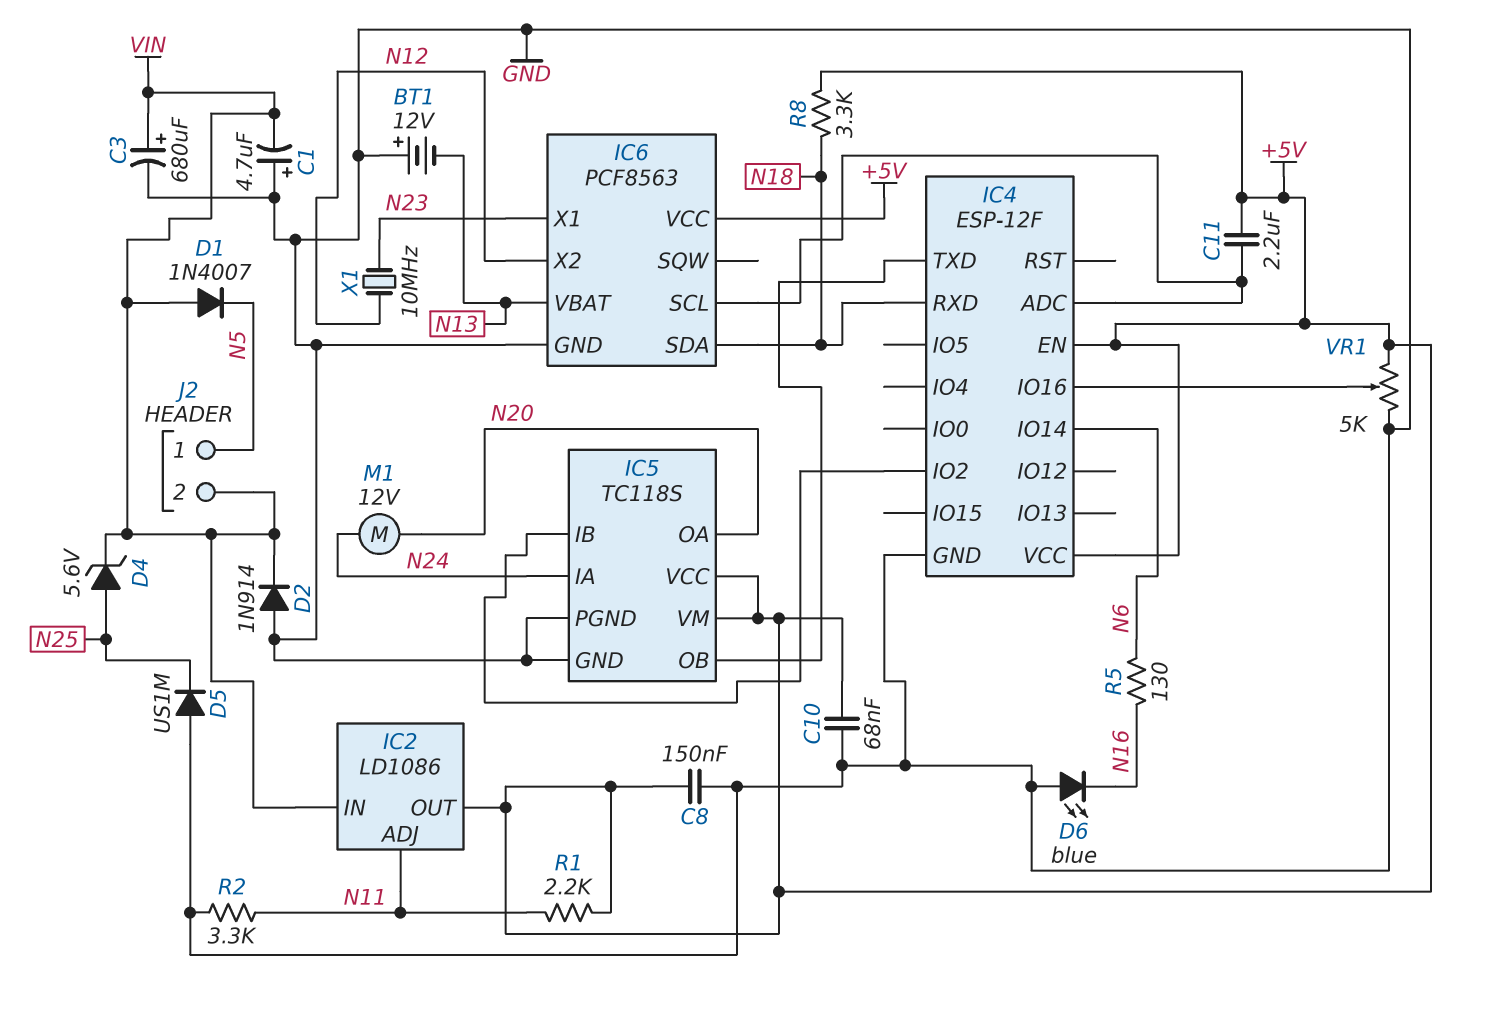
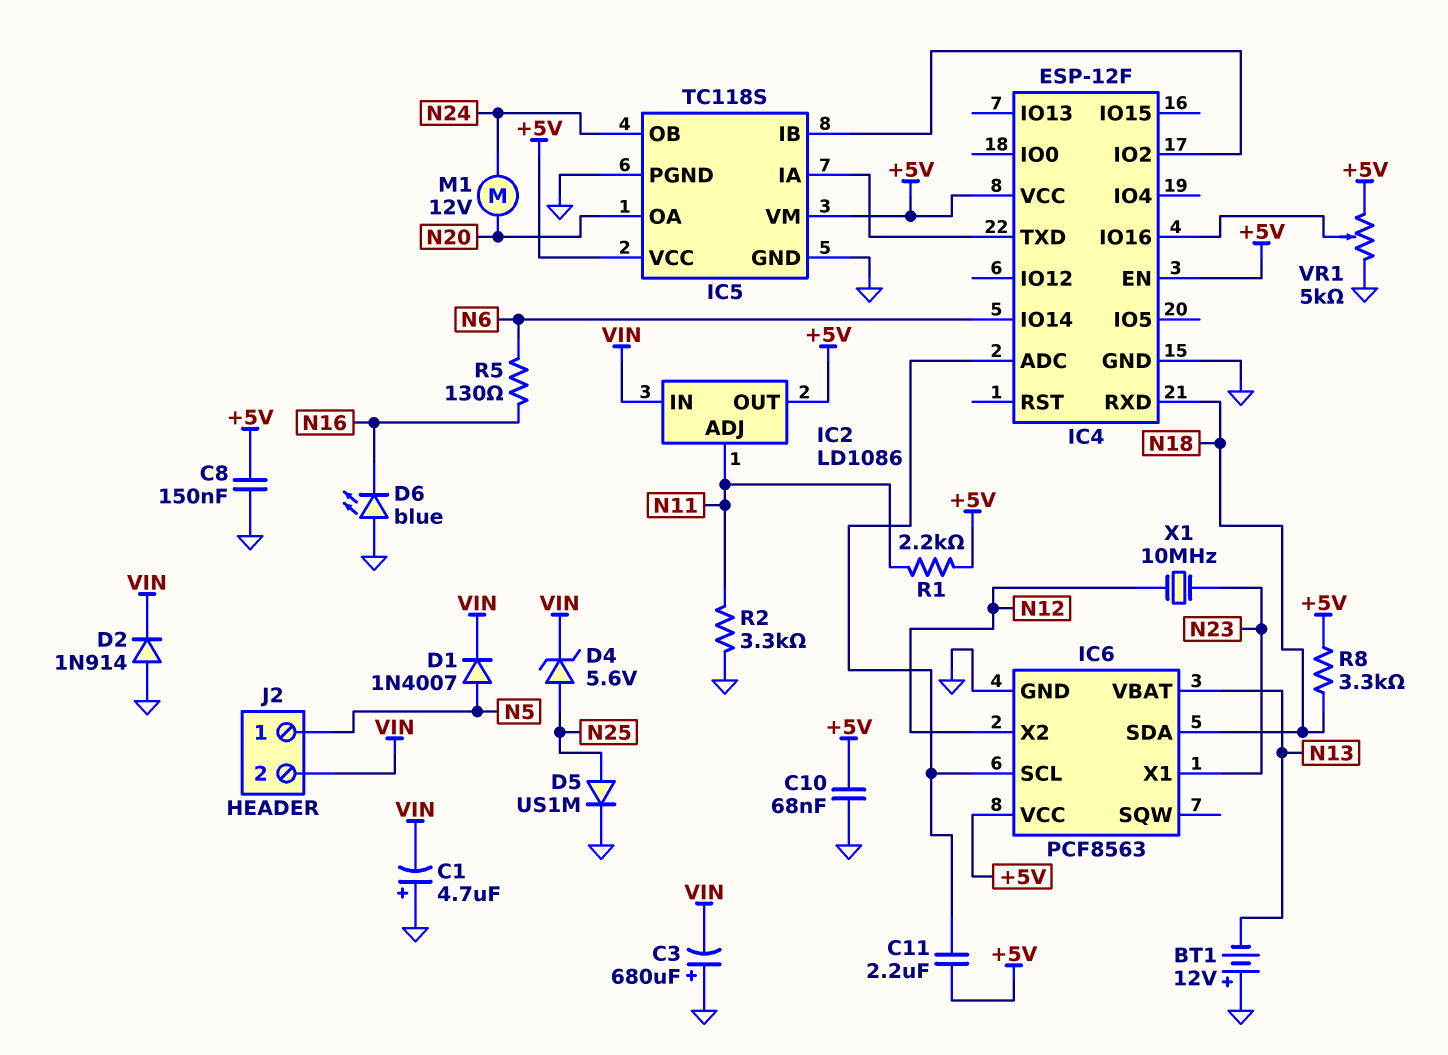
C3: 680uF (plus VIN, minus GND) -> 680uF (plus GND, minus VIN)
D1: diode 1N4007 (A VIN, K N5) -> diode 1N4007 (A N5, K VIN)
D5: diode US1M (A GND, K N25) -> diode US1M (A N25, K GND)
IC5 pin IA: N24 -> IC4/TXD
IC5 pin OB: IC4/TXD -> N24

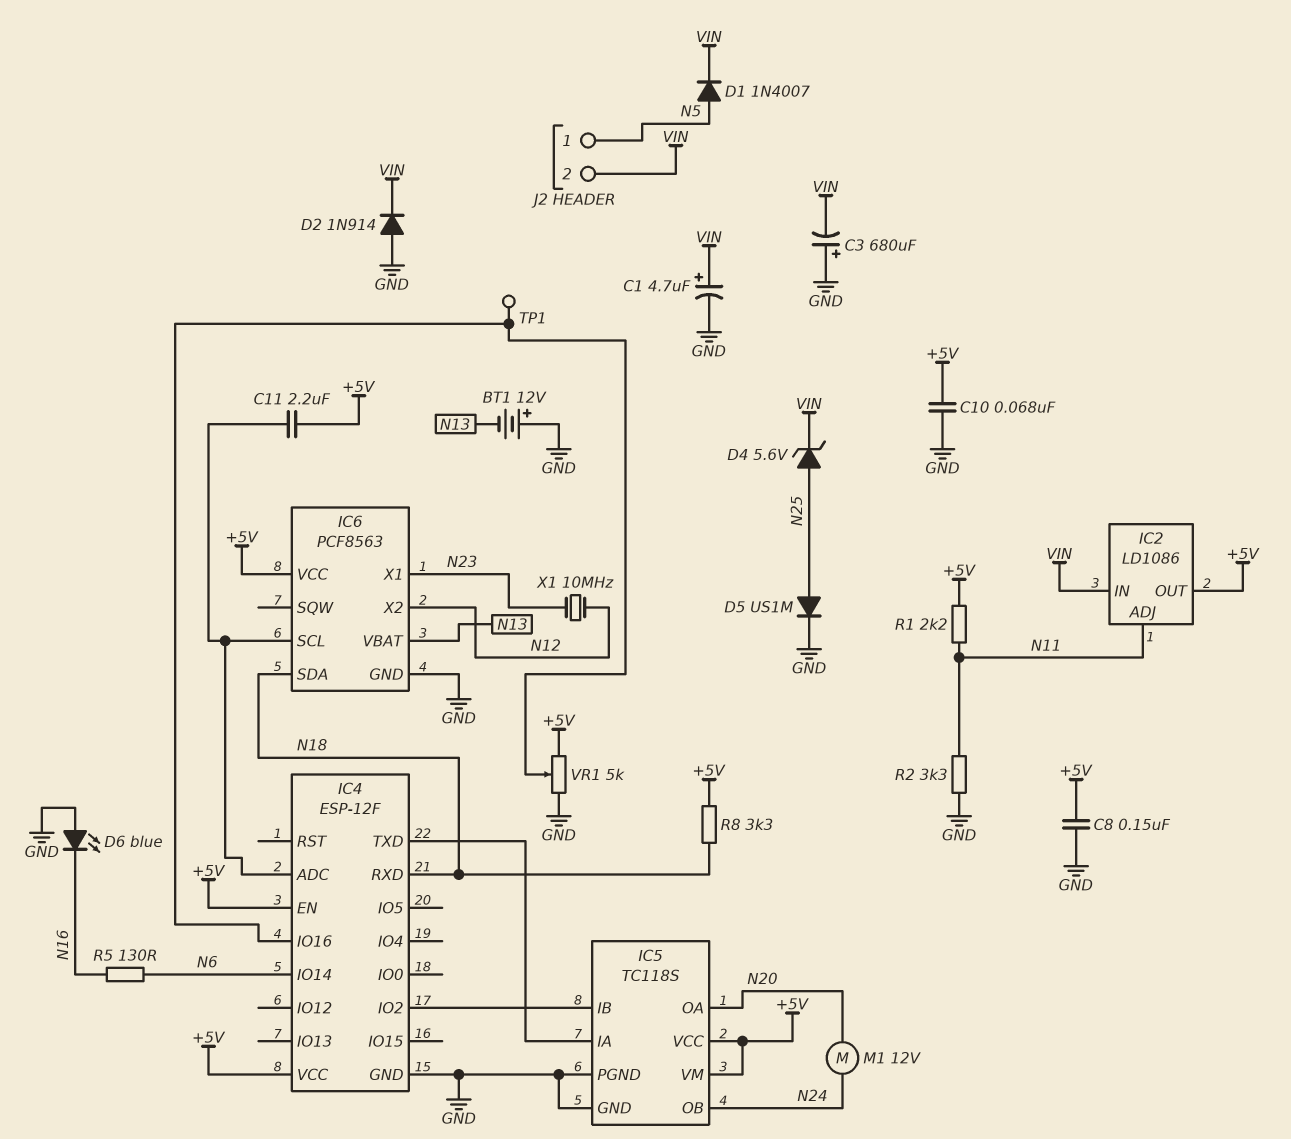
C1: 4.7uF (plus GND, minus VIN) -> 4.7uF (plus VIN, minus GND)
TP1: none -> test point (IC4/IO16)

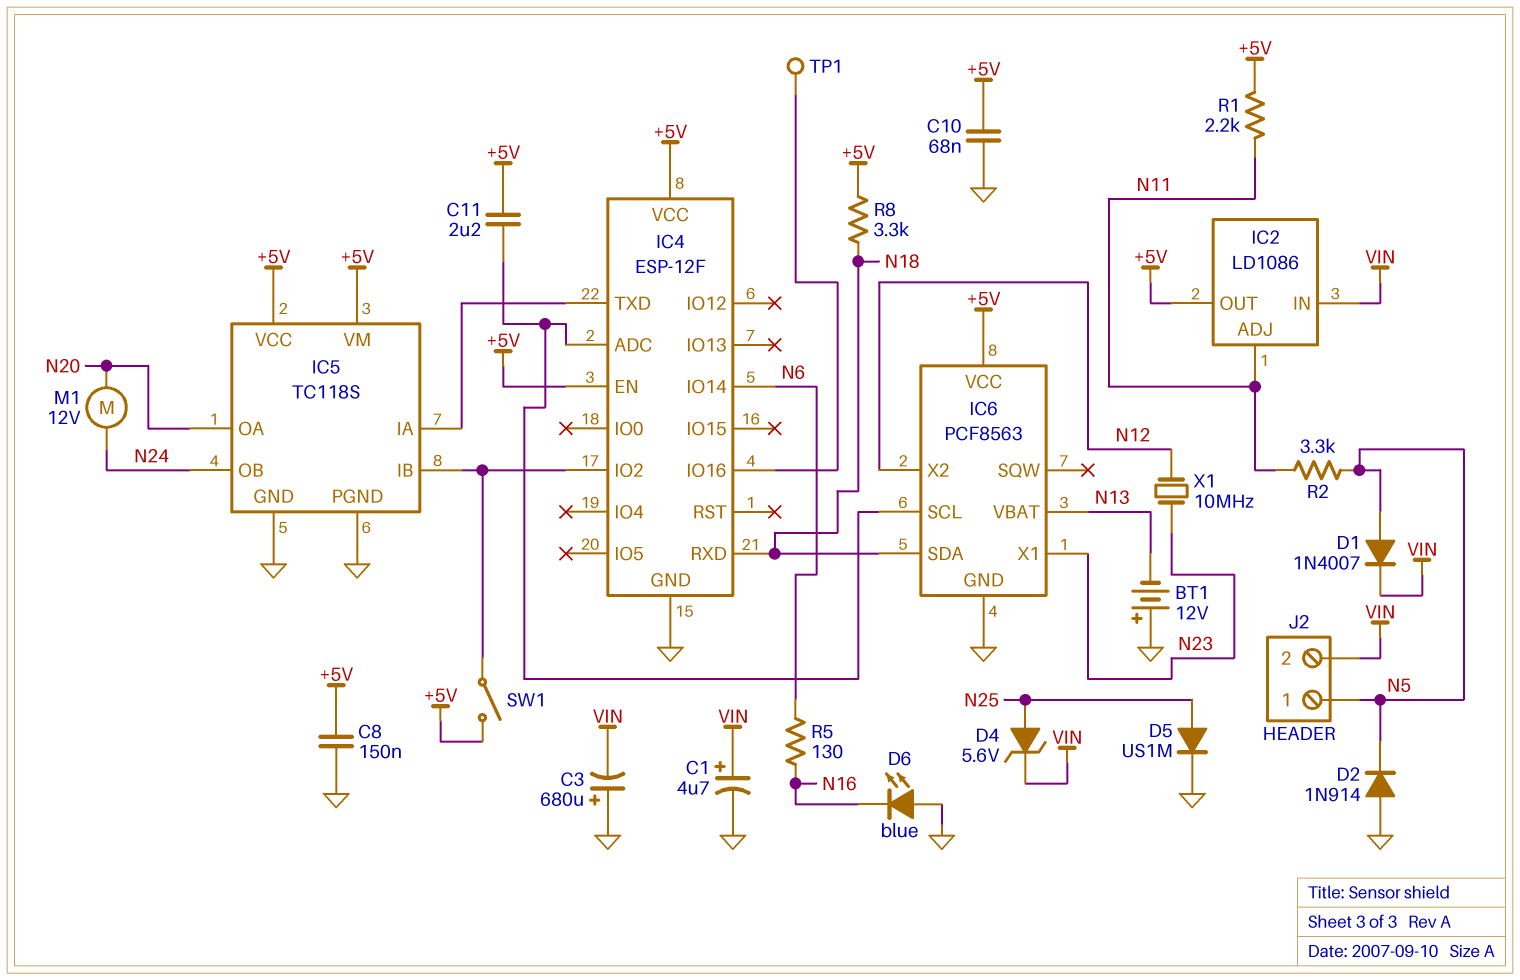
D2: diode 1N914 (A GND, K VIN) -> diode 1N914 (A GND, K N5)
R2: 3.3k (GND, N11) -> 3.3k (N5, N11)
SW1: none -> switch (+5V, IC4/IO2)
VR1: 5k (+5V, GND, wiper IC4/IO16) -> none

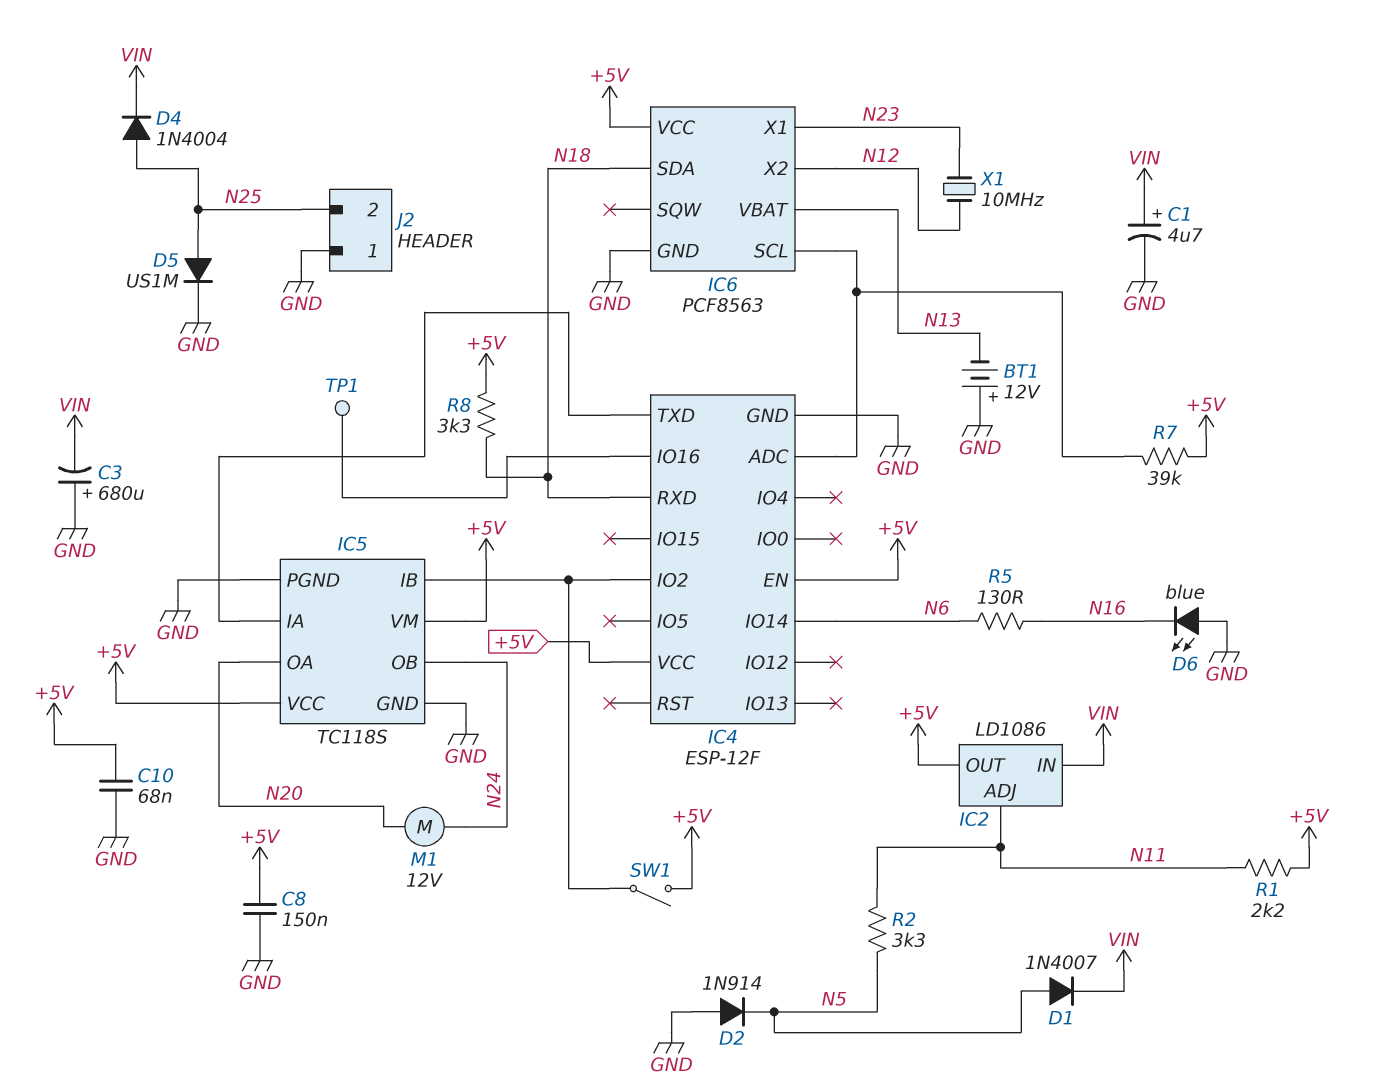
C11: 2.2uF (+5V, IC4/ADC) -> none
D4: zener 5.6V (A N25, K VIN) -> diode 1N4004 (A N25, K VIN)
J2 pin 1: N5 -> GND
J2 pin 2: VIN -> N25
R7: none -> 39k (+5V, IC4/ADC)

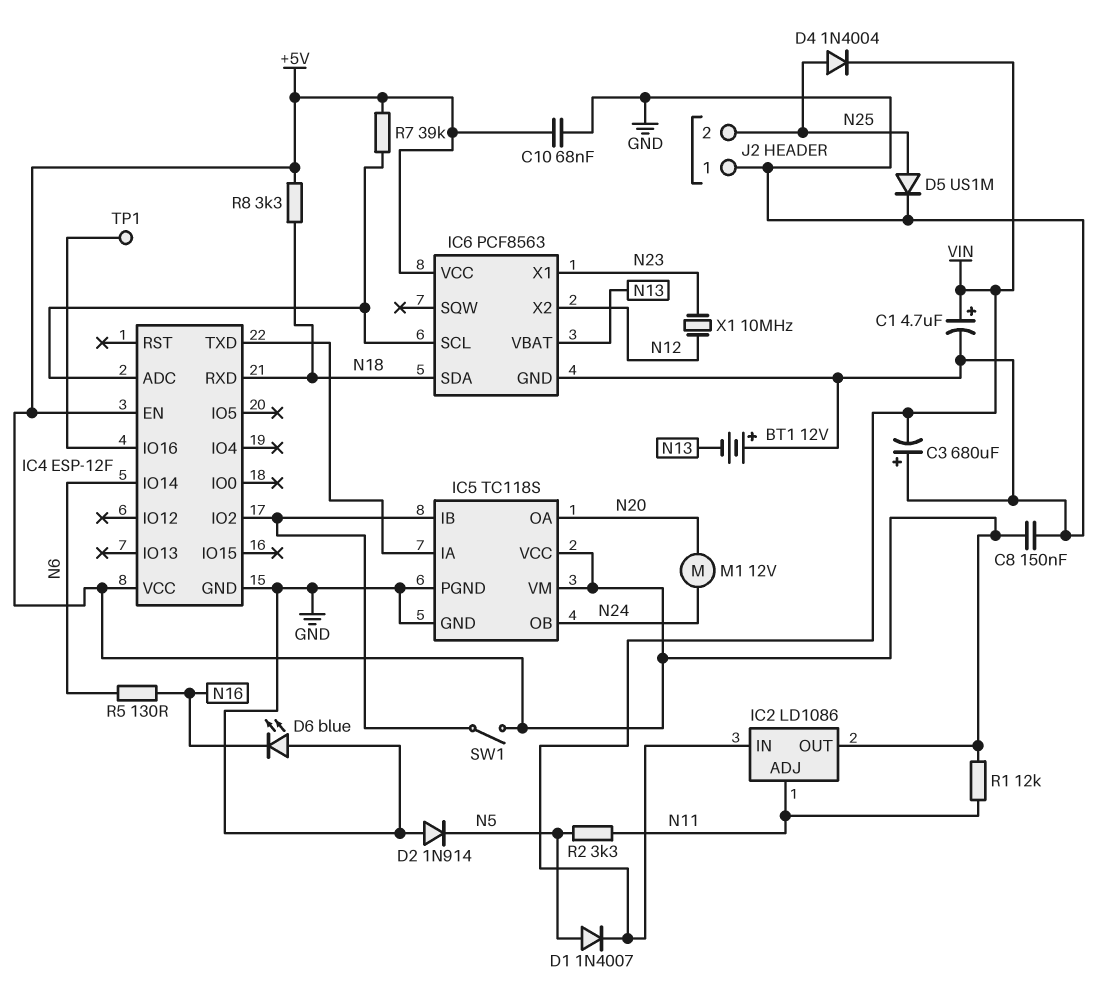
R1: 2.2k (+5V, N11) -> 12k (+5V, N11)

